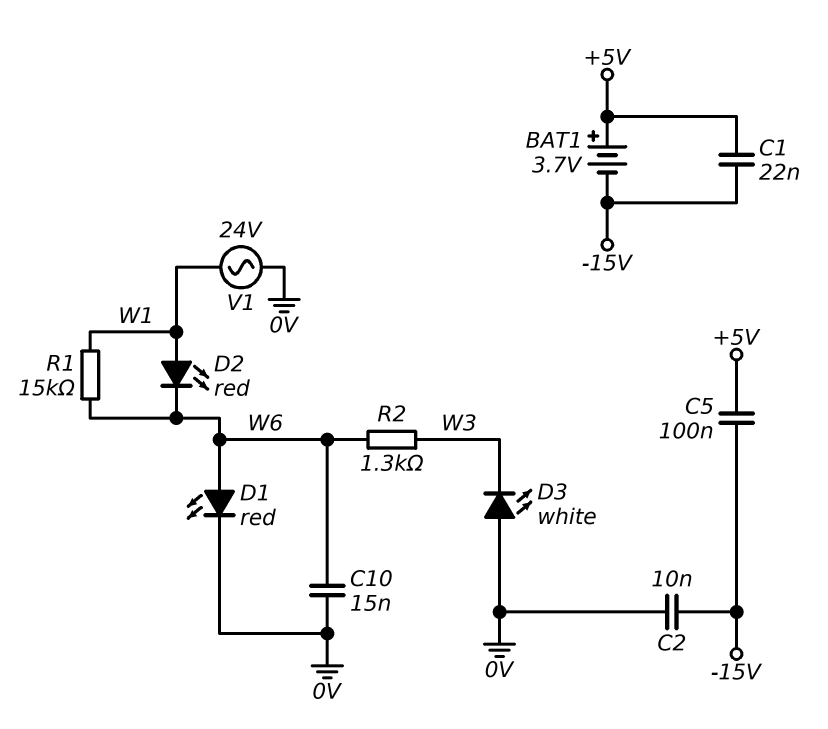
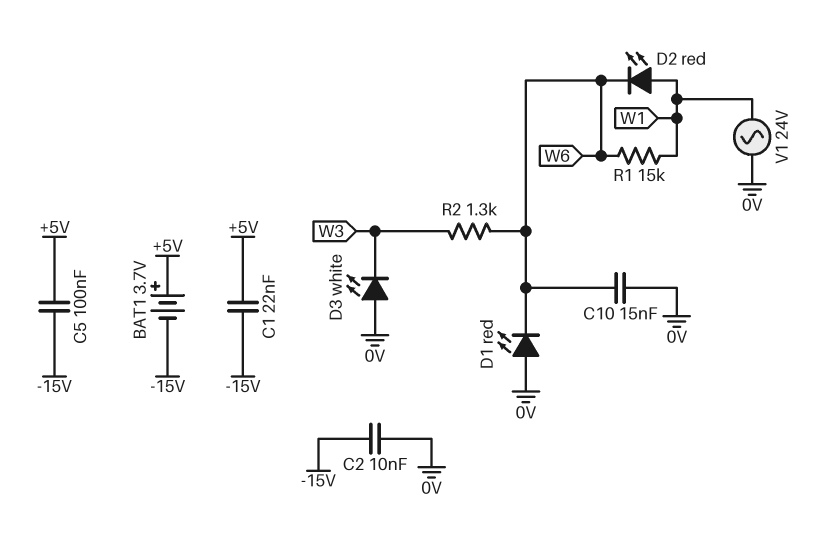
D1: LED red (A W6, K 0V) -> LED red (A 0V, K W6)

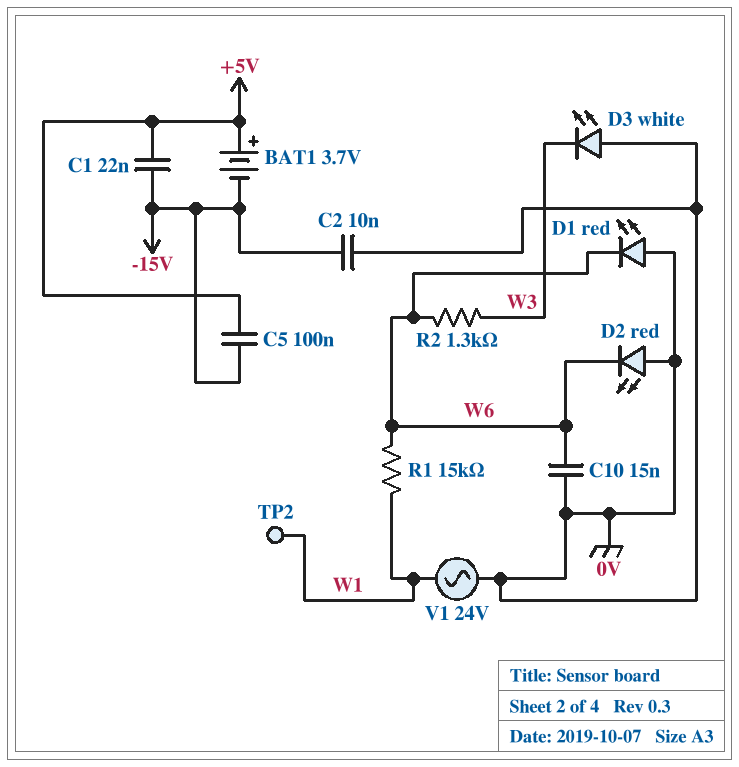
D2: LED red (A W1, K W6) -> LED red (A 0V, K W6)
TP2: none -> test point (W1)

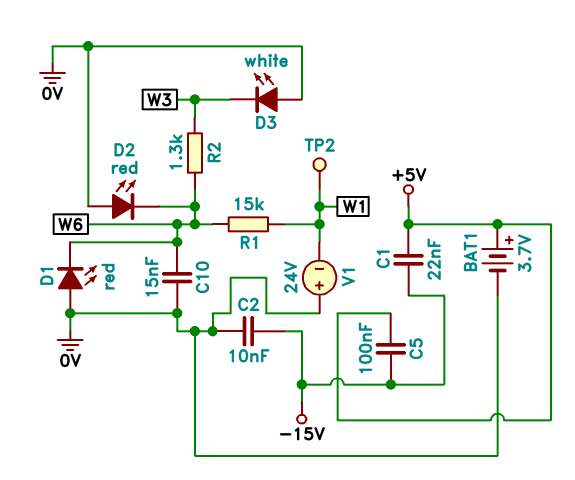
BAT1: 3.7V (plus +5V, minus -15V) -> 3.7V (plus +5V, minus 0V)
V1: AC 24V (0V, W1) -> 24V (plus 0V, minus W1)

